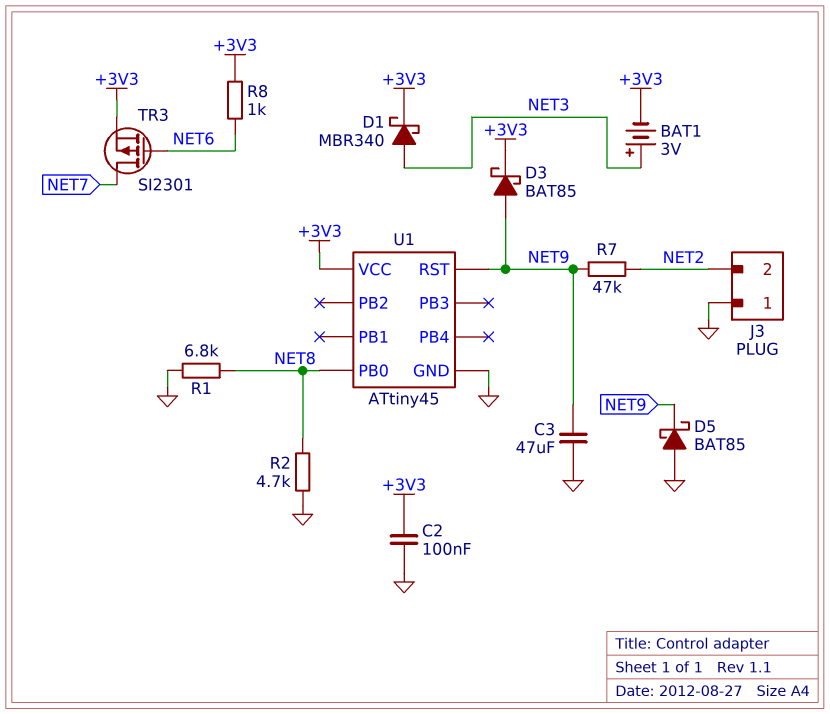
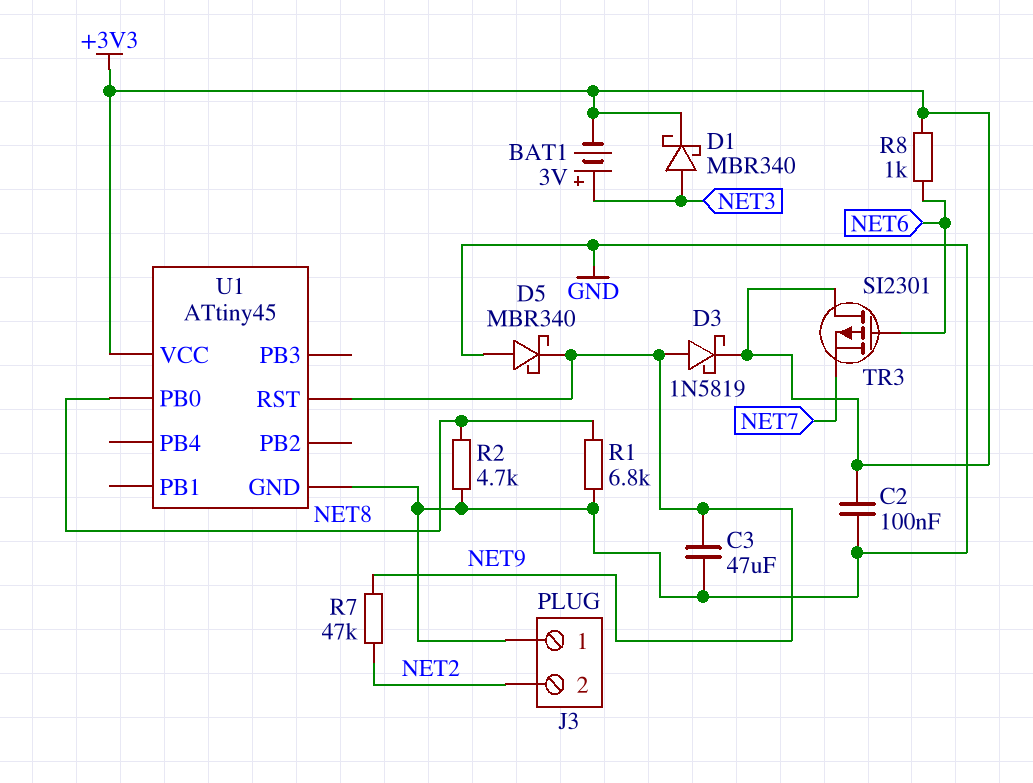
D3: schottky BAT85 (A NET9, K +3V3) -> schottky 1N5819 (A NET9, K +3V3)
D5: schottky BAT85 (A GND, K NET9) -> schottky MBR340 (A GND, K NET9)
TR3: PMOS SI2301 (G NET6, D NET7, S +3V3) -> PMOS SI2301 (G NET6, D +3V3, S NET7)

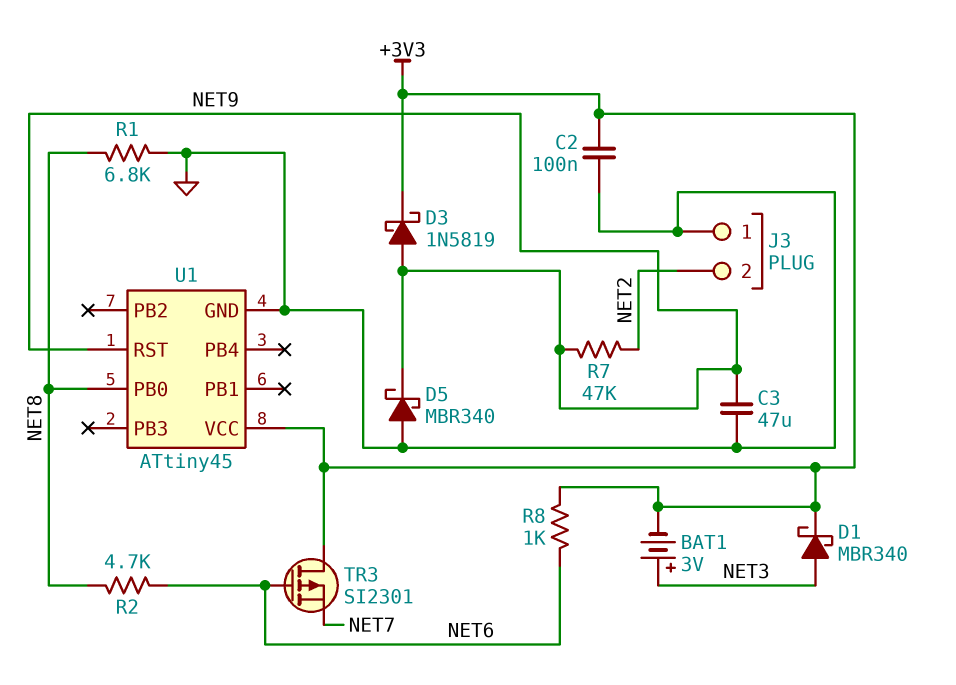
R2: 4.7k (GND, NET8) -> 4.7k (NET6, NET8)

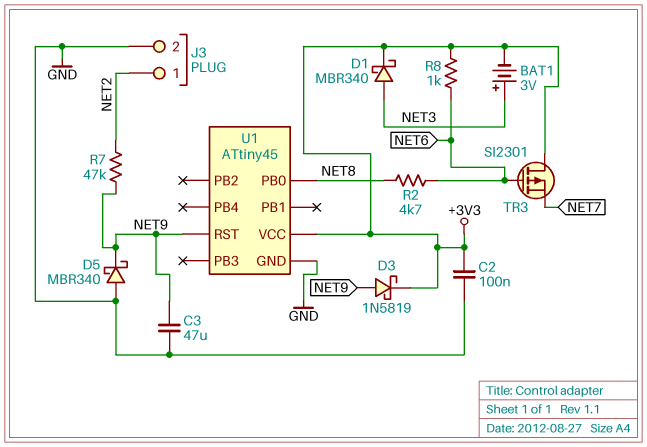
J3 pin 1: GND -> NET2
J3 pin 2: NET2 -> GND
R1: 6.8k (GND, NET8) -> none

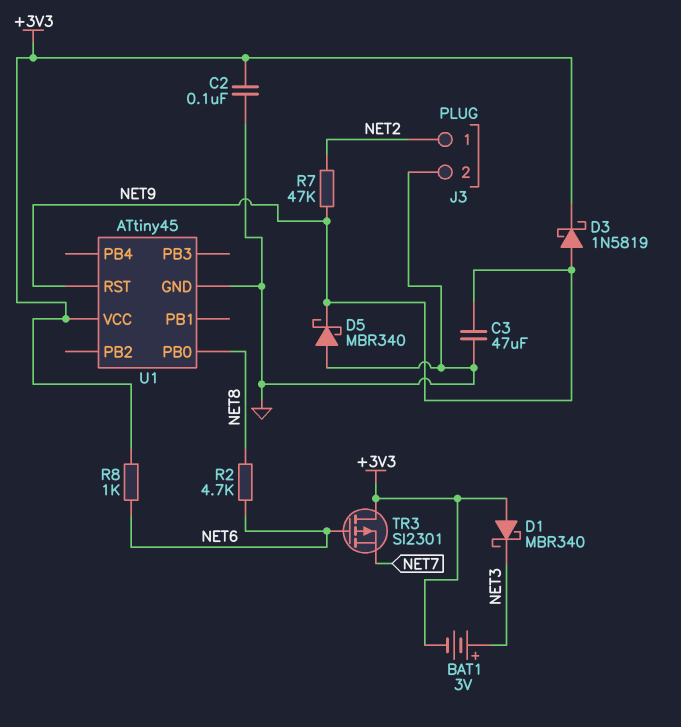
D1: schottky MBR340 (A NET3, K +3V3) -> schottky MBR340 (A +3V3, K NET3)

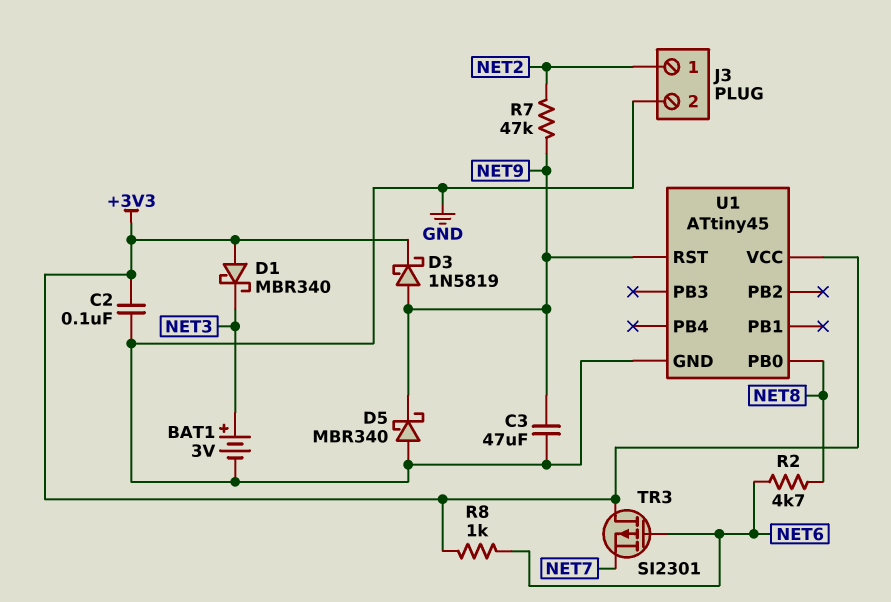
BAT1: 3V (plus NET3, minus +3V3) -> 3V (plus NET3, minus GND)

